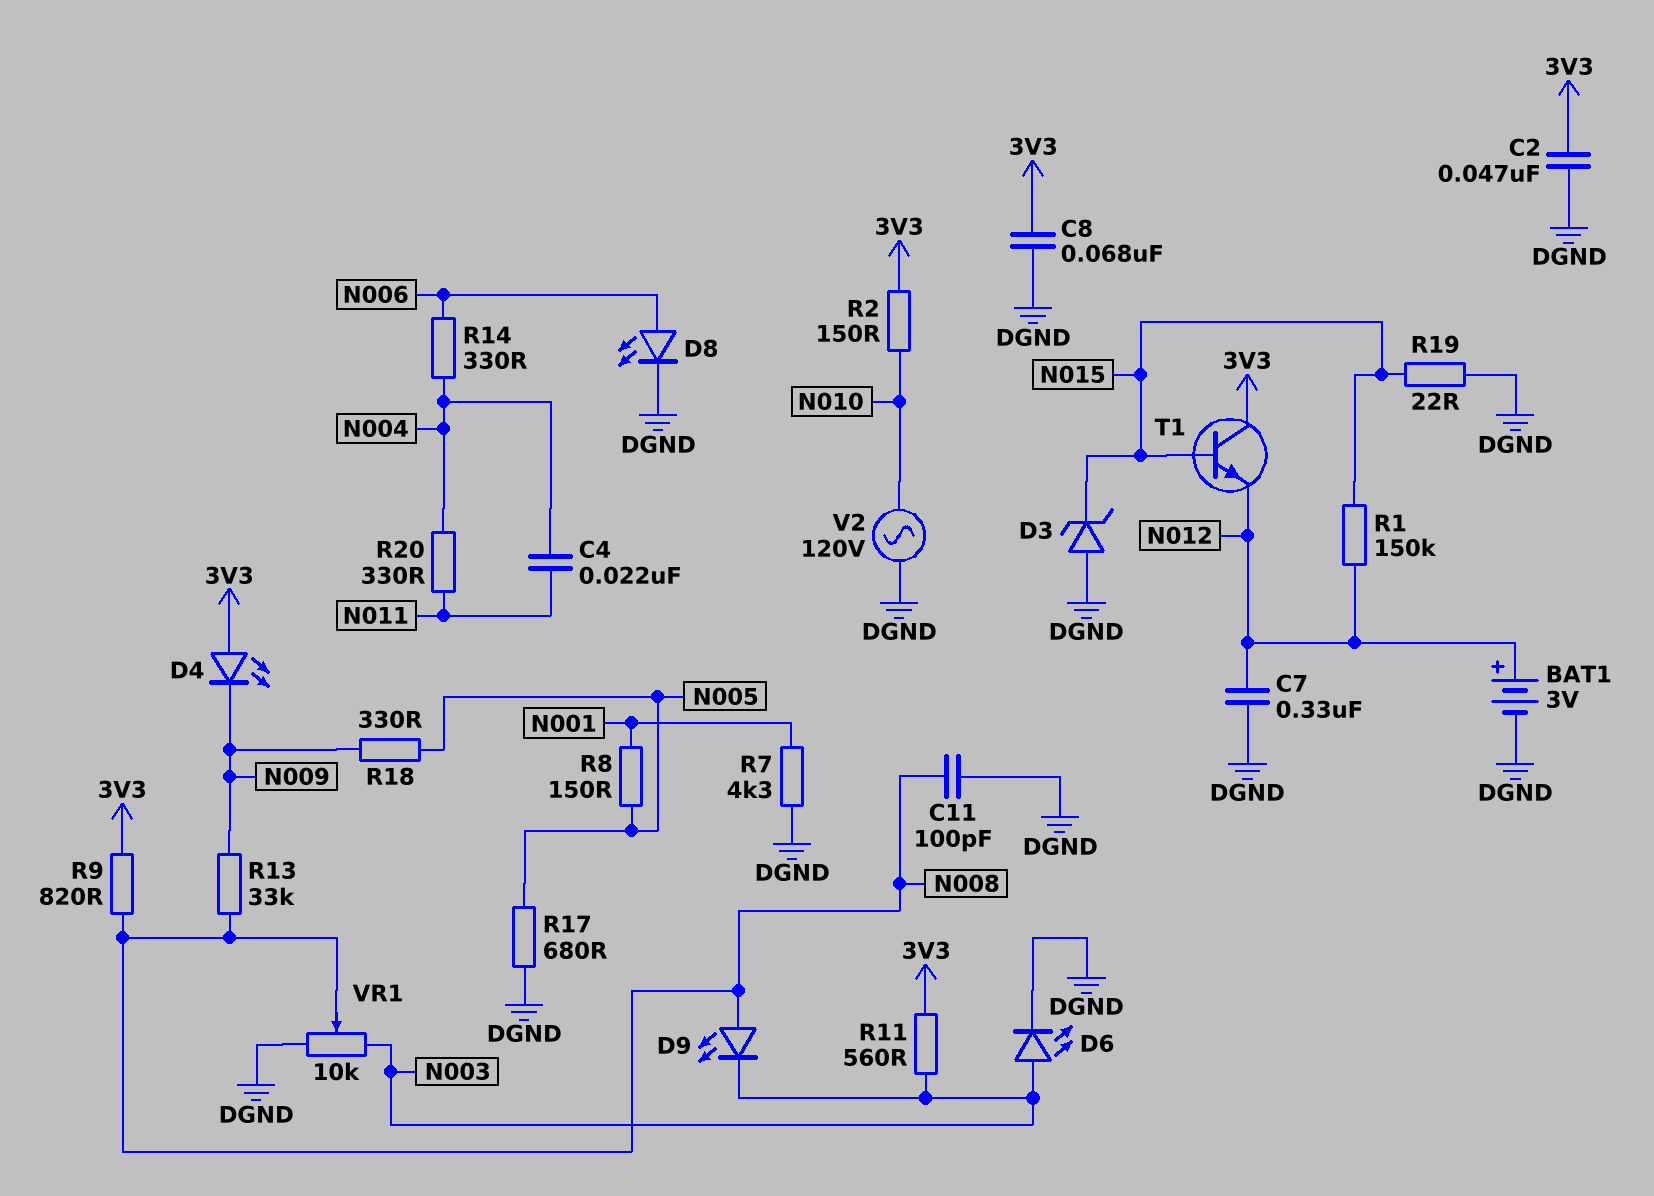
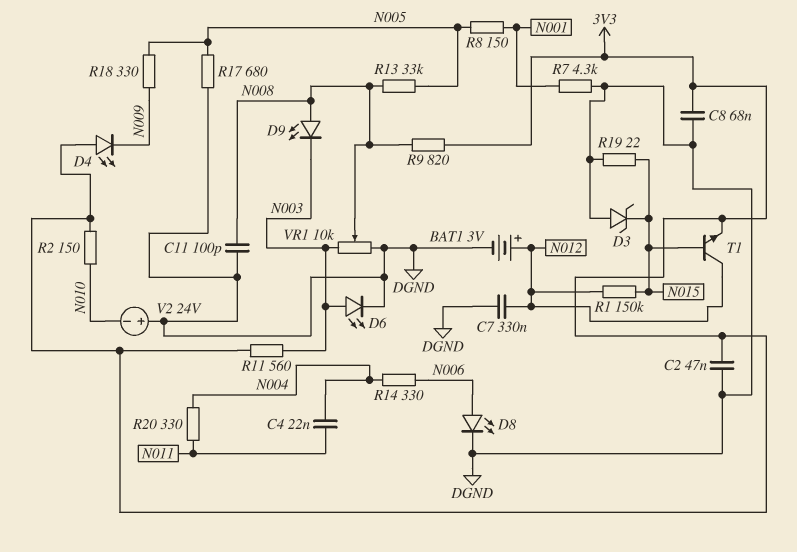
R13: 33k (N008, N009) -> 33k (N005, N008)
T1: NPN (B N015, C 3V3, E N012) -> NPN (B N015, C N012, E 3V3)
V2: AC 120V (DGND, N010) -> 24V (plus DGND, minus N010)

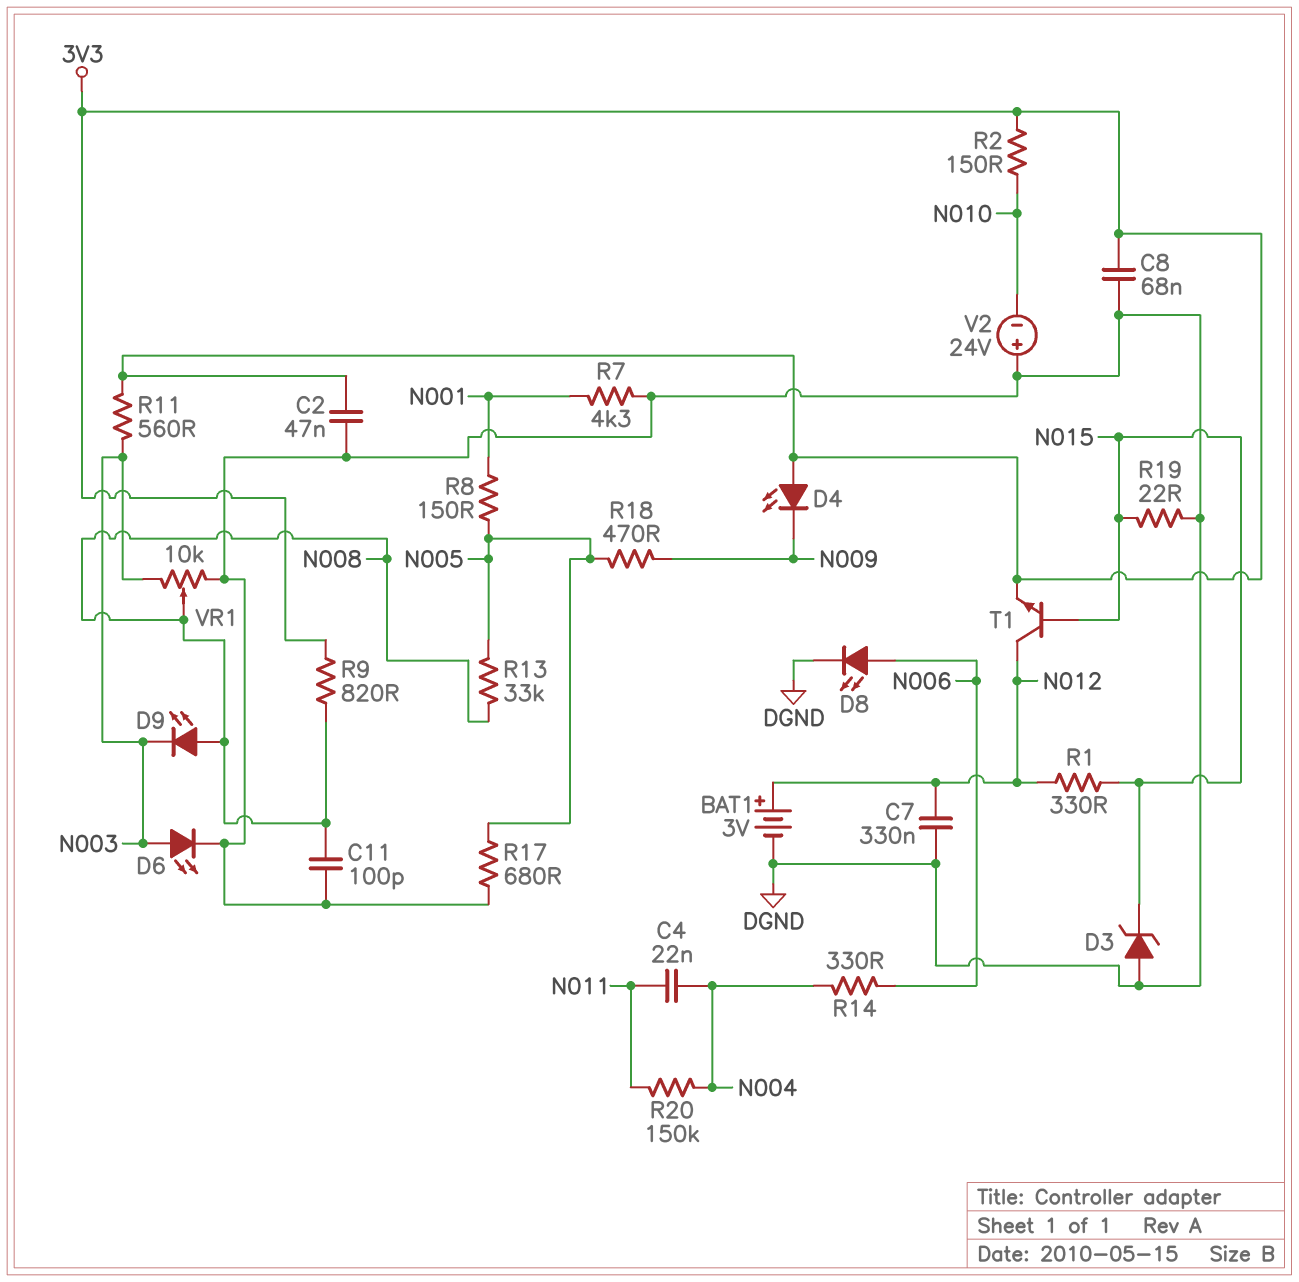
R1: 150k (N012, N015) -> 330 (N012, N015)
R18: 330 (N005, N009) -> 470 (N005, N009)
R20: 330 (N004, N011) -> 150k (N004, N011)

